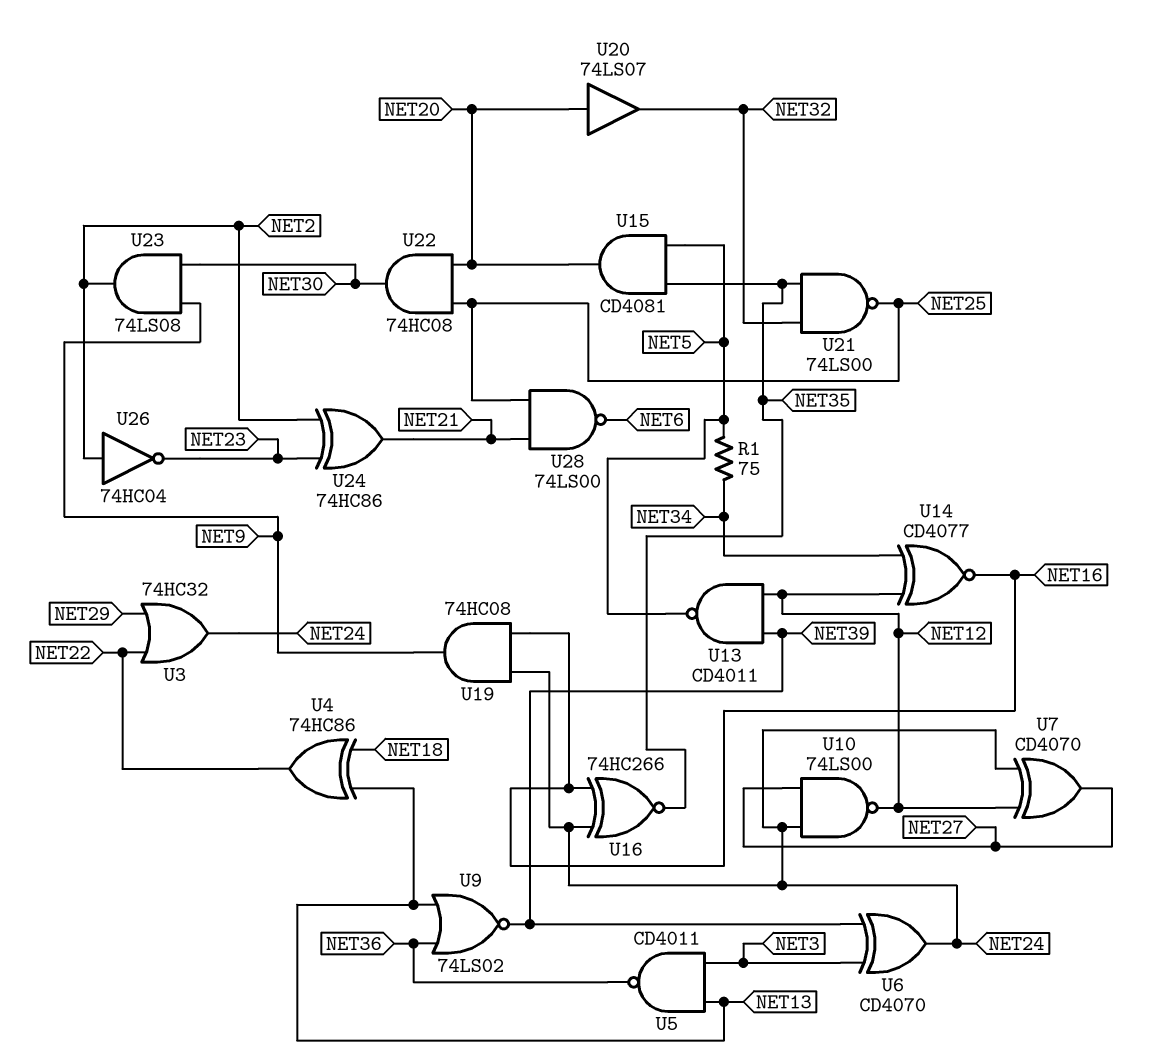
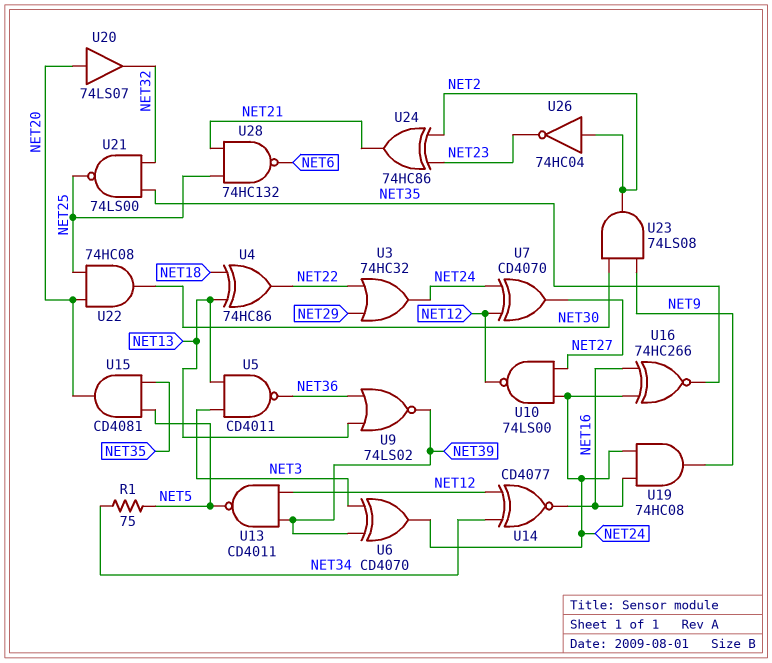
U28: NAND 74LS00 (in NET21, in NET25, out NET6) -> NAND 74HC132 (in NET21, in NET25, out NET6)

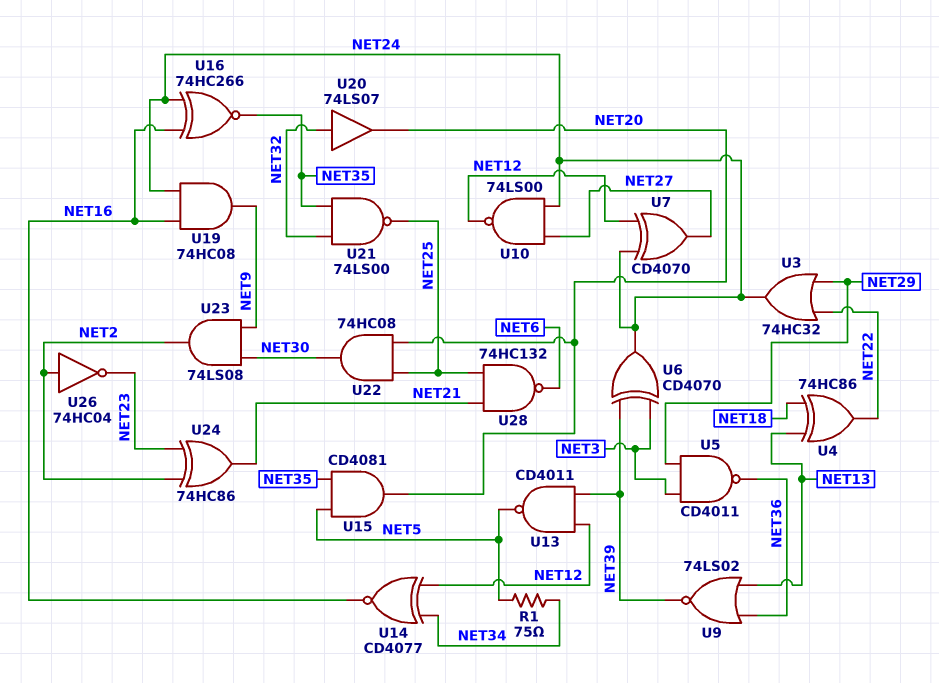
U5: NAND CD4011 (in NET3, in NET13, out NET36) -> NAND CD4011 (in NET3, in NET29, out NET36)
U20: buffer 74LS07 (in NET20, out NET32) -> buffer 74LS07 (in NET32, out NET20)

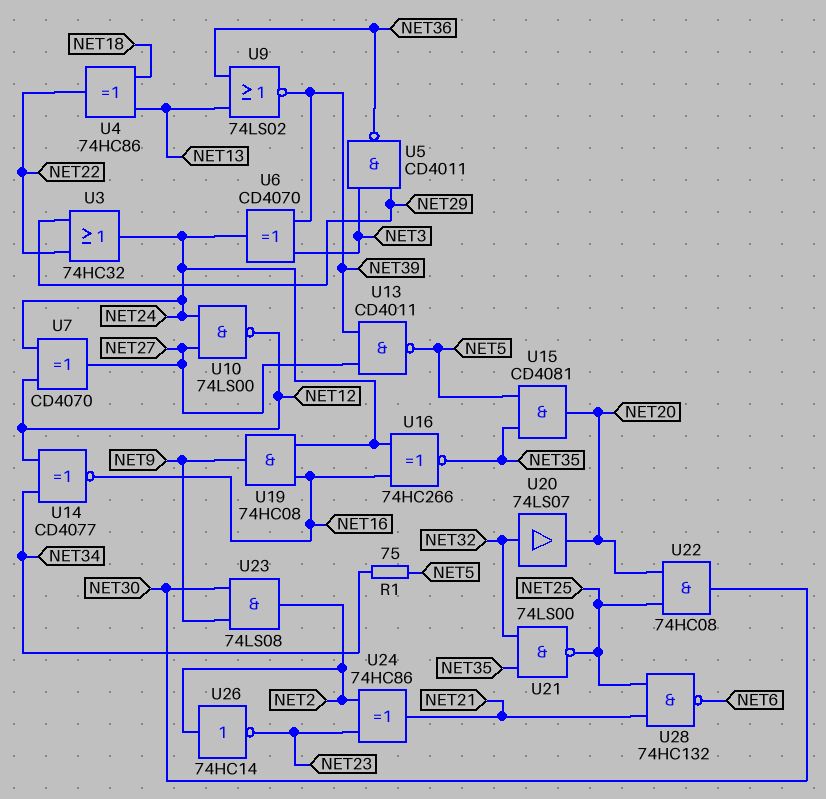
U13: NAND CD4011 (in NET12, in NET39, out NET5) -> NAND CD4011 (in NET27, in NET39, out NET5)
U26: NOT 74HC04 (in NET2, out NET23) -> NOT 74HC14 (in NET2, out NET23)

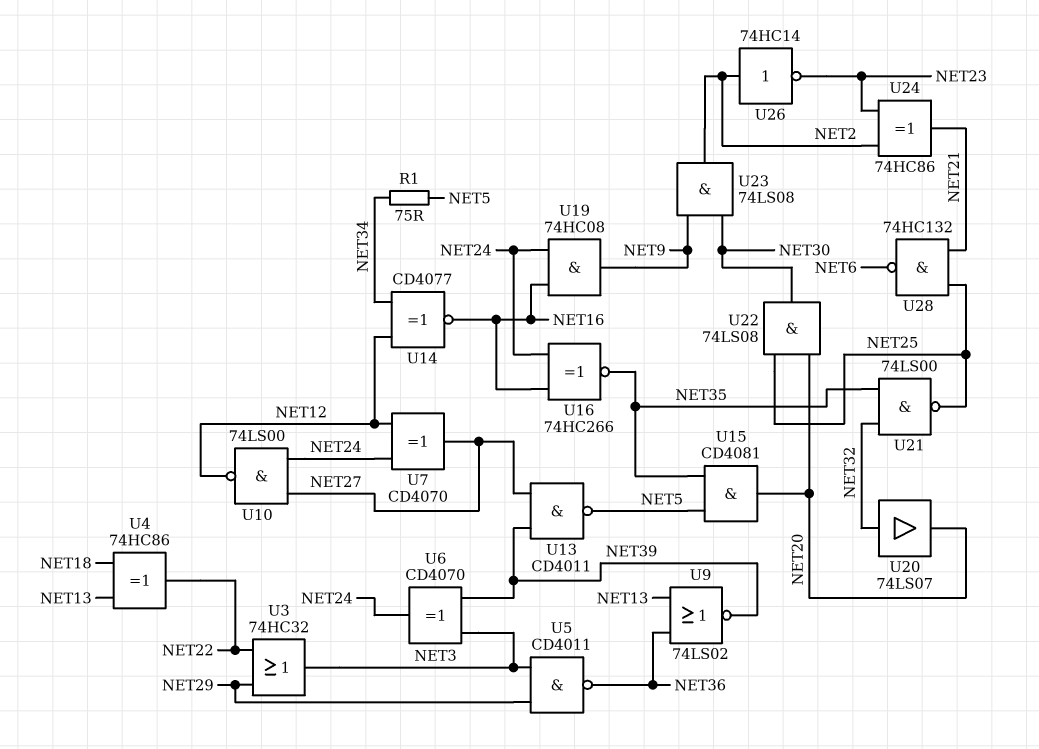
U3: OR 74HC32 (in NET22, in NET29, out NET24) -> OR 74HC32 (in NET22, in NET29, out NET3)
U22: AND 74HC08 (in NET20, in NET25, out NET30) -> AND 74LS08 (in NET20, in NET25, out NET30)

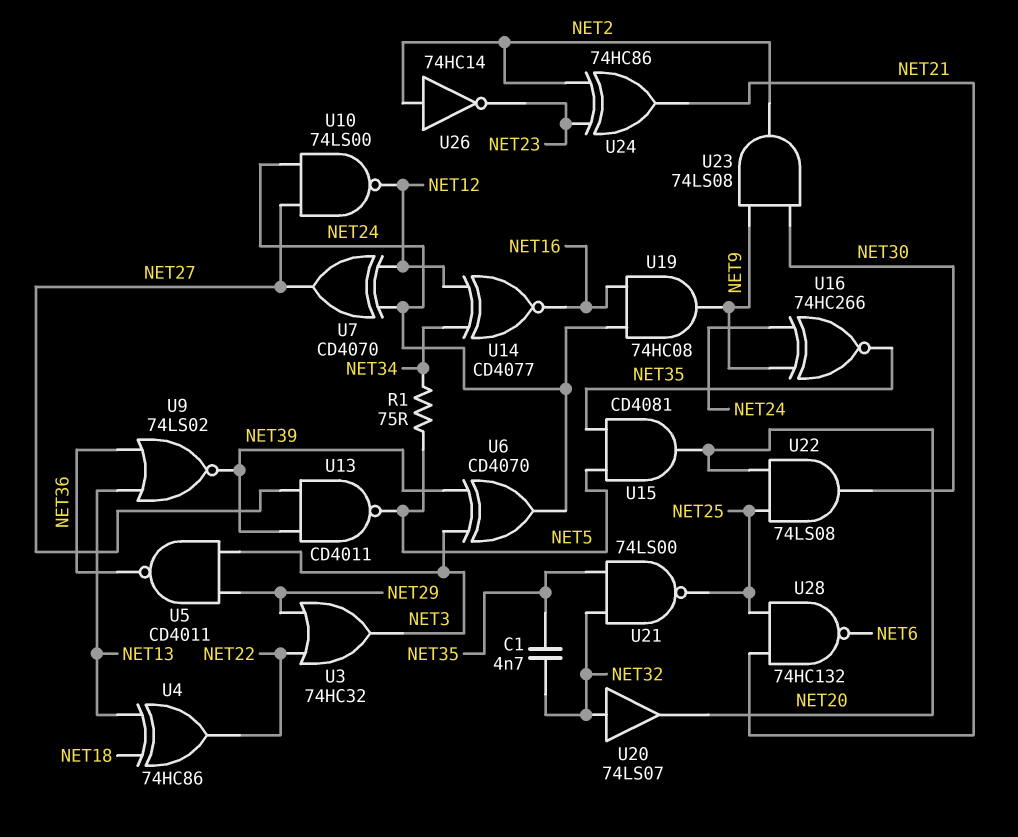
C1: none -> 4.7nF (NET32, NET35)
U16: XNOR 74HC266 (in NET16, in NET24, out NET35) -> XNOR 74HC266 (in NET9, in NET24, out NET35)

